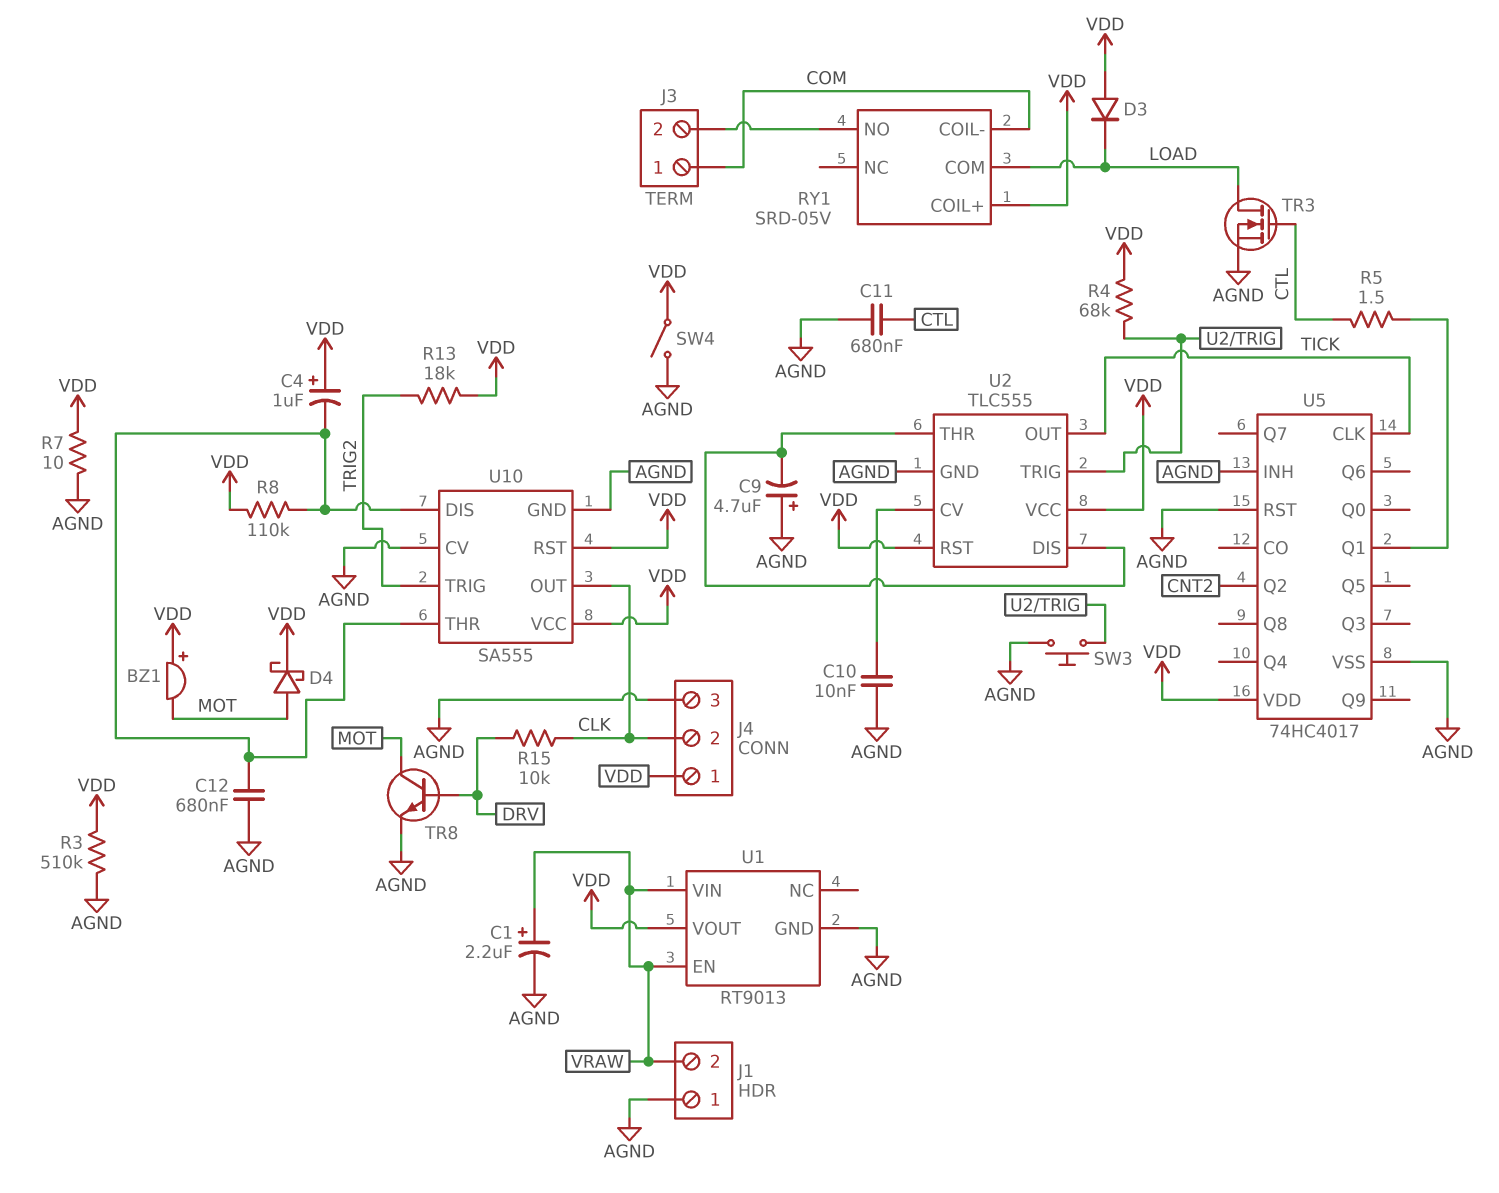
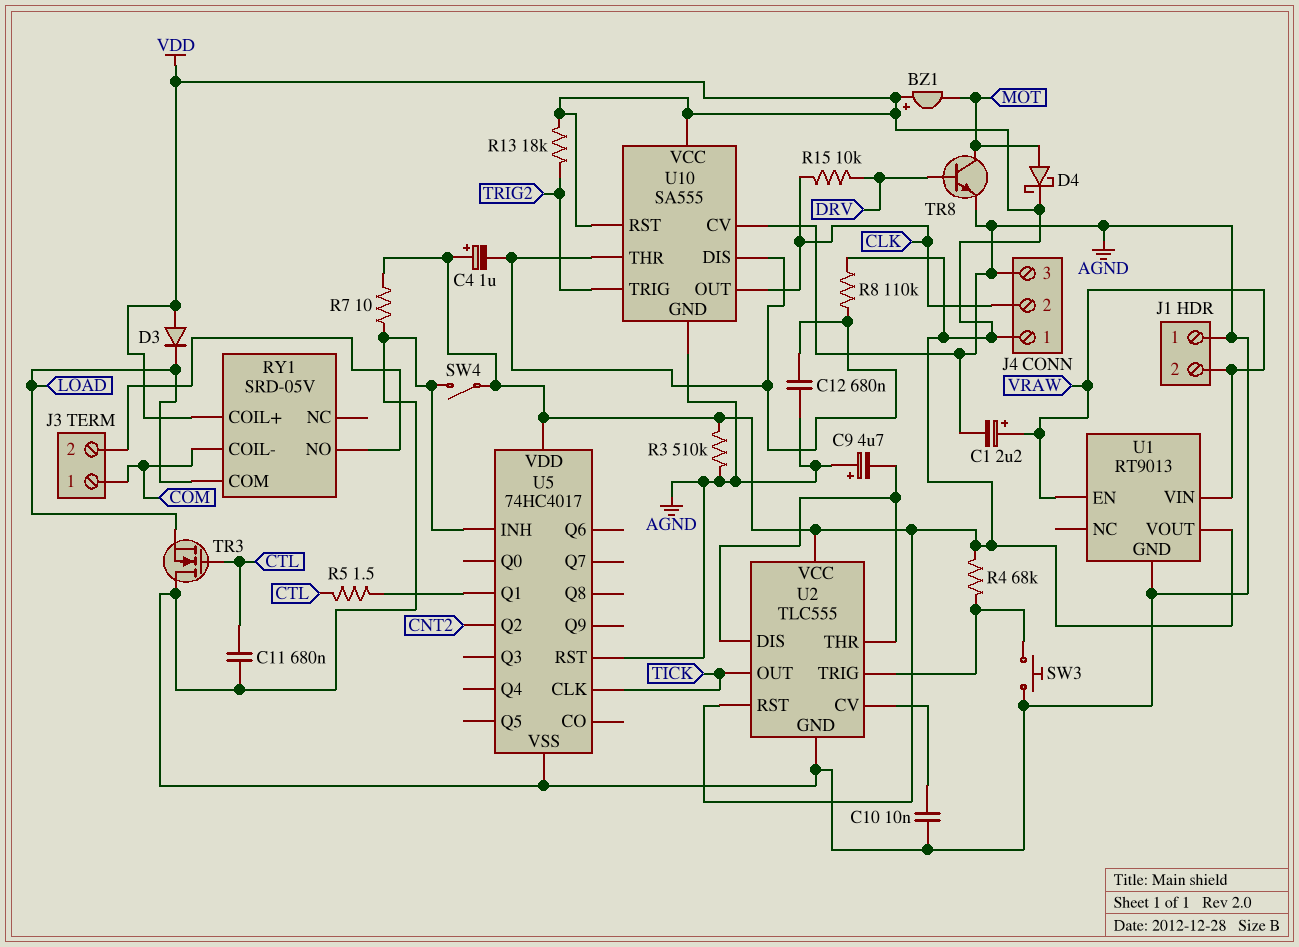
TR3: NMOS (G CTL, D LOAD, S AGND) -> NMOS (G CTL, D AGND, S LOAD)

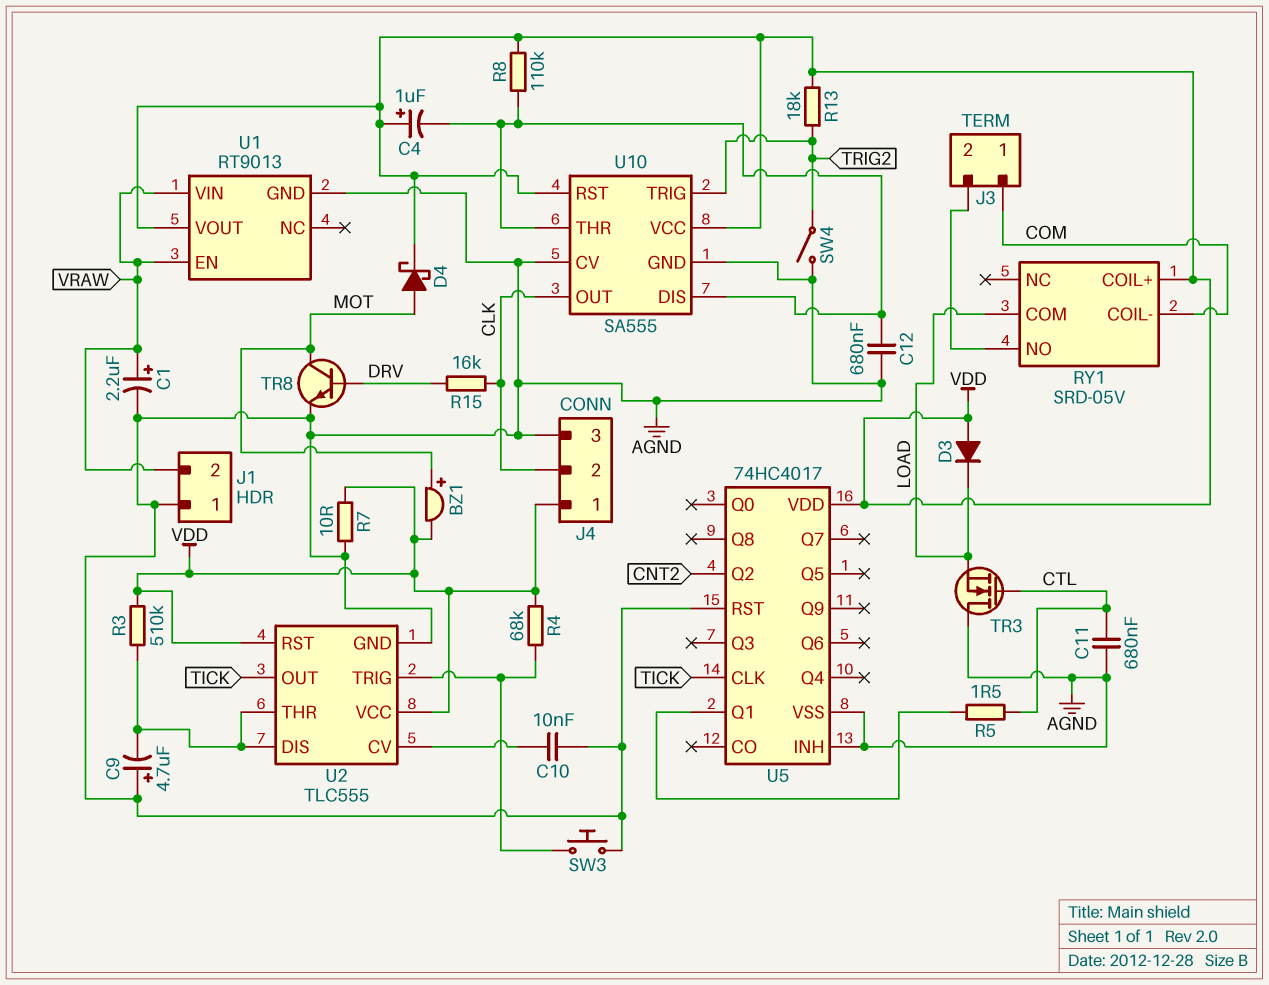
BZ1: buzzer (plus VDD, minus MOT) -> buzzer (plus MOT, minus VDD)
R3: 510k (AGND, VDD) -> 510k (U2/DIS, VDD)
R15: 10k (CLK, DRV) -> 16k (CLK, DRV)
SW4: switch (AGND, VDD) -> switch (AGND, TRIG2)

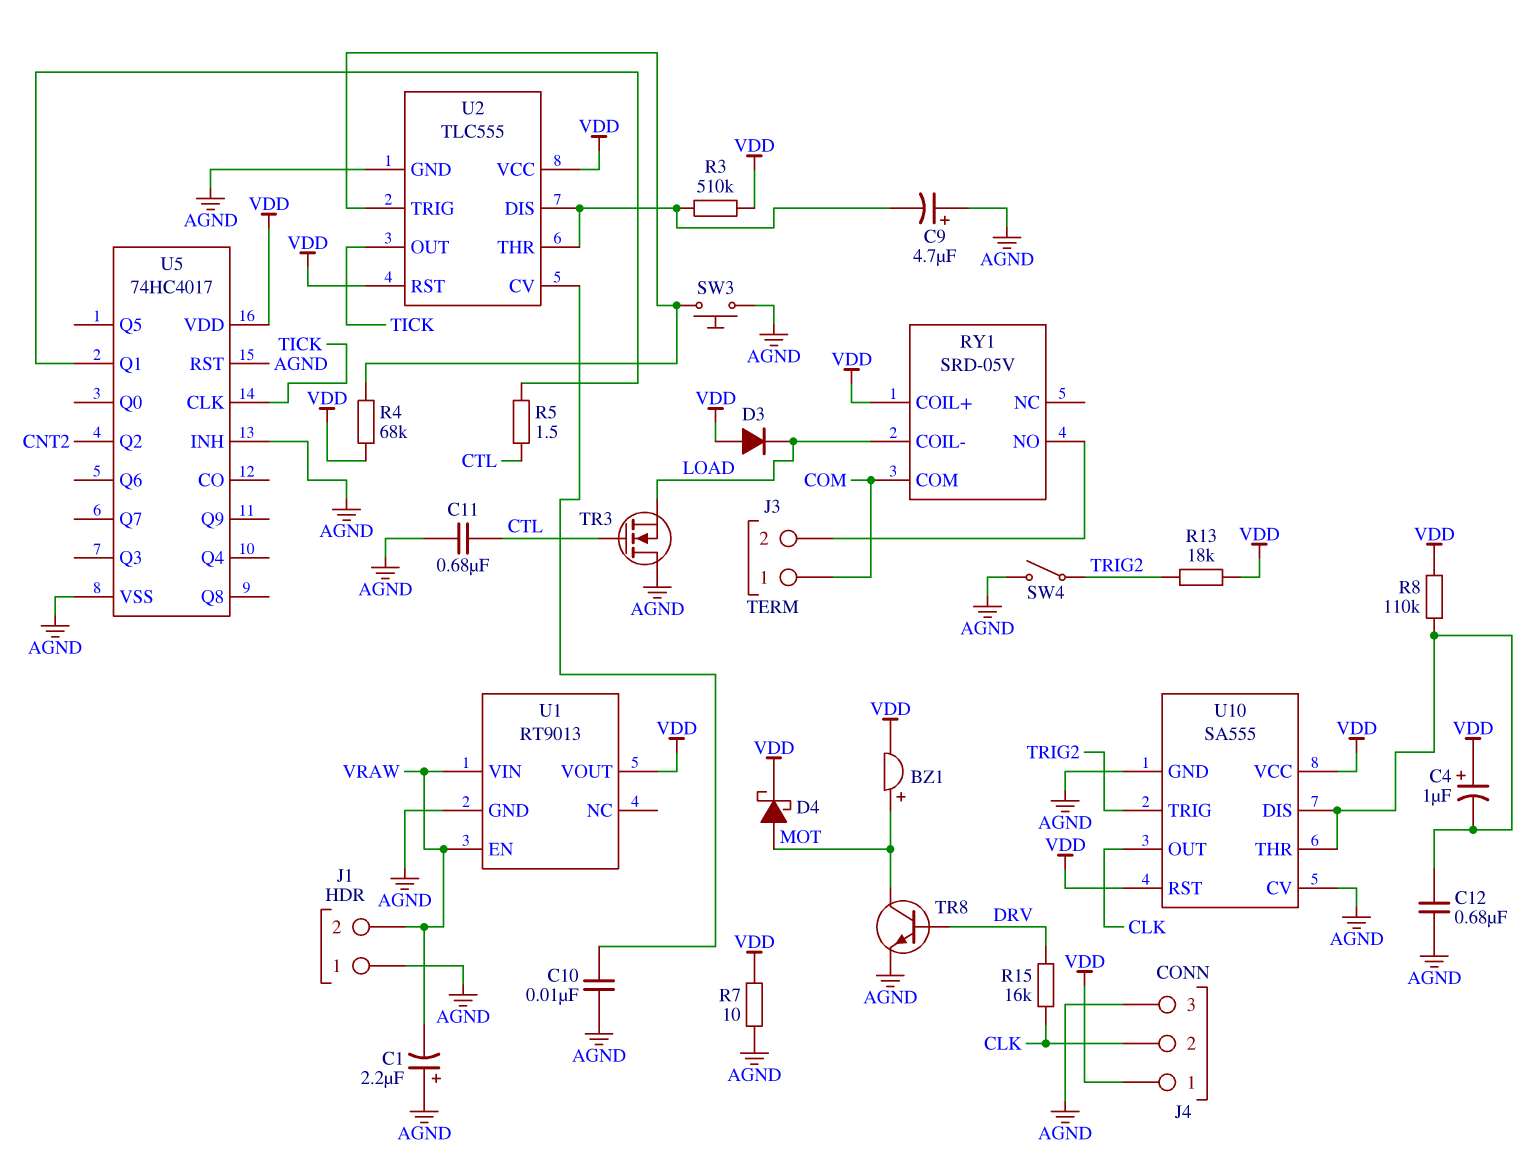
C1: 2.2uF (plus VRAW, minus AGND) -> 2.2uF (plus AGND, minus VRAW)
RY1 pin COIL-: COM -> LOAD
RY1 pin COM: LOAD -> COM

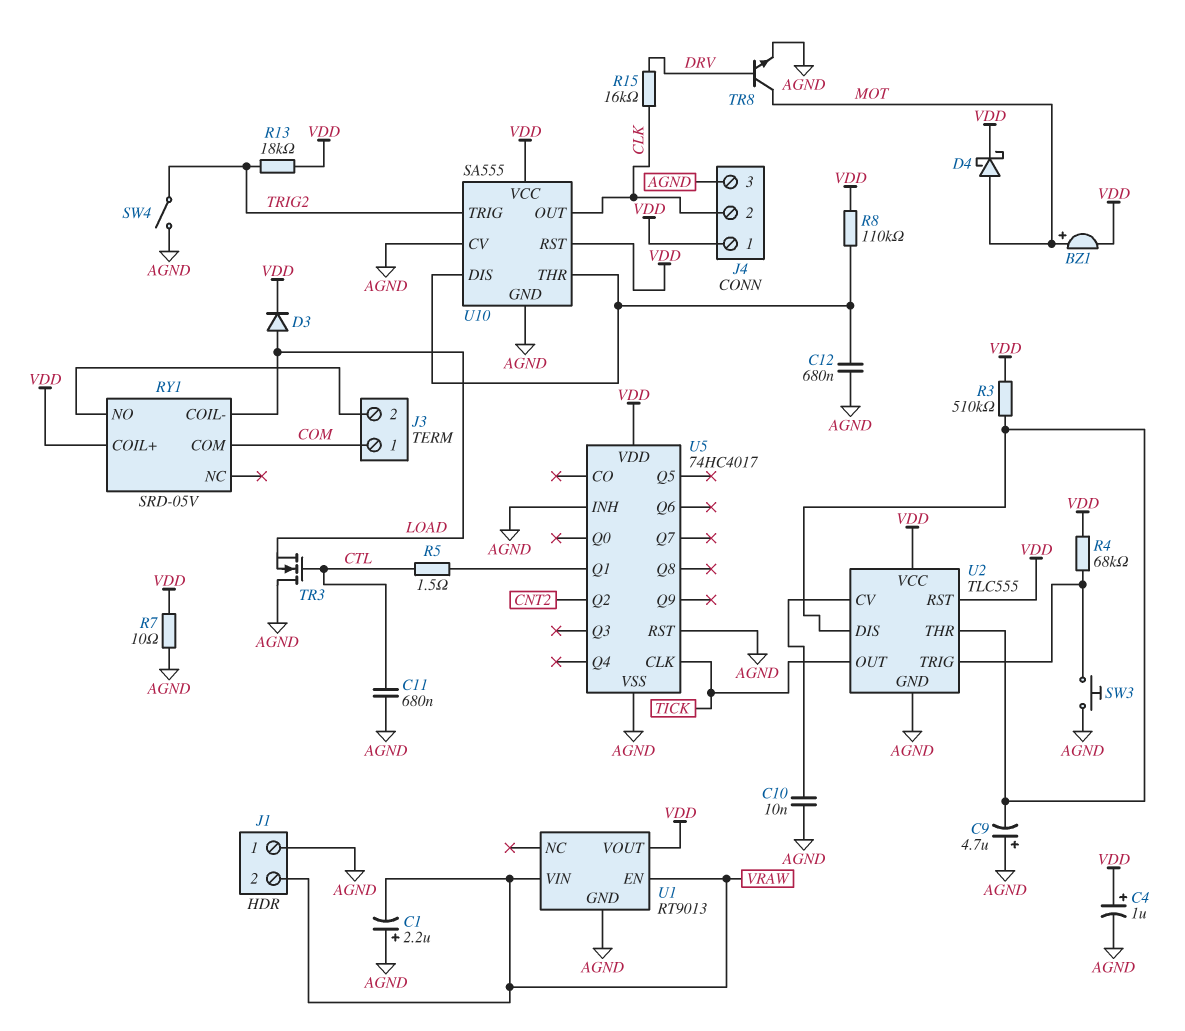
C4: 1uF (plus VDD, minus U10/DIS) -> 1uF (plus VDD, minus AGND)
D3: diode (A VDD, K LOAD) -> diode (A LOAD, K VDD)

